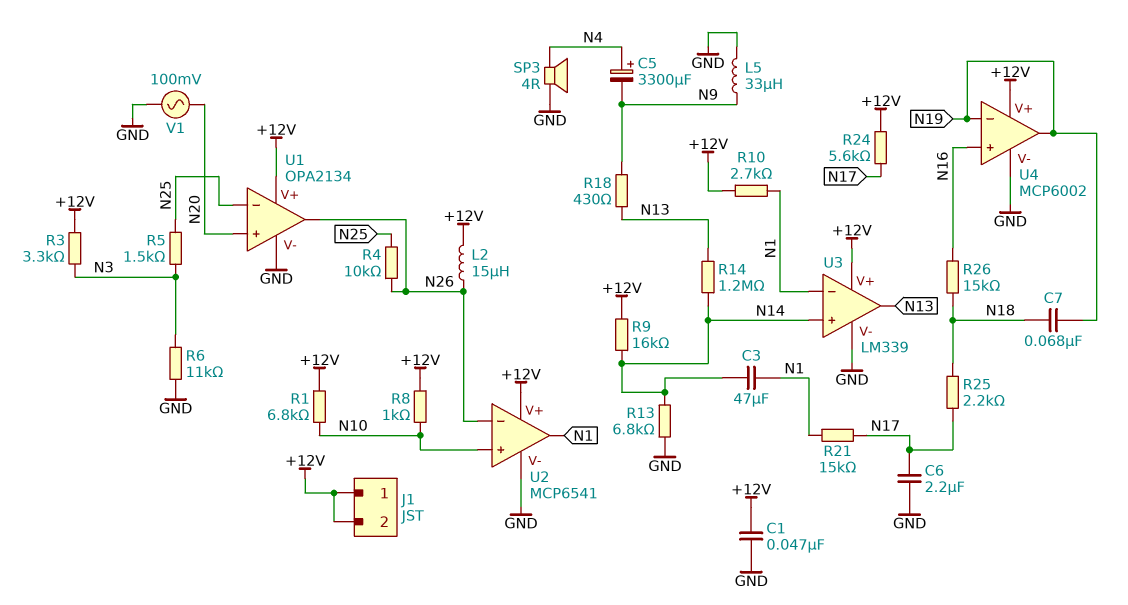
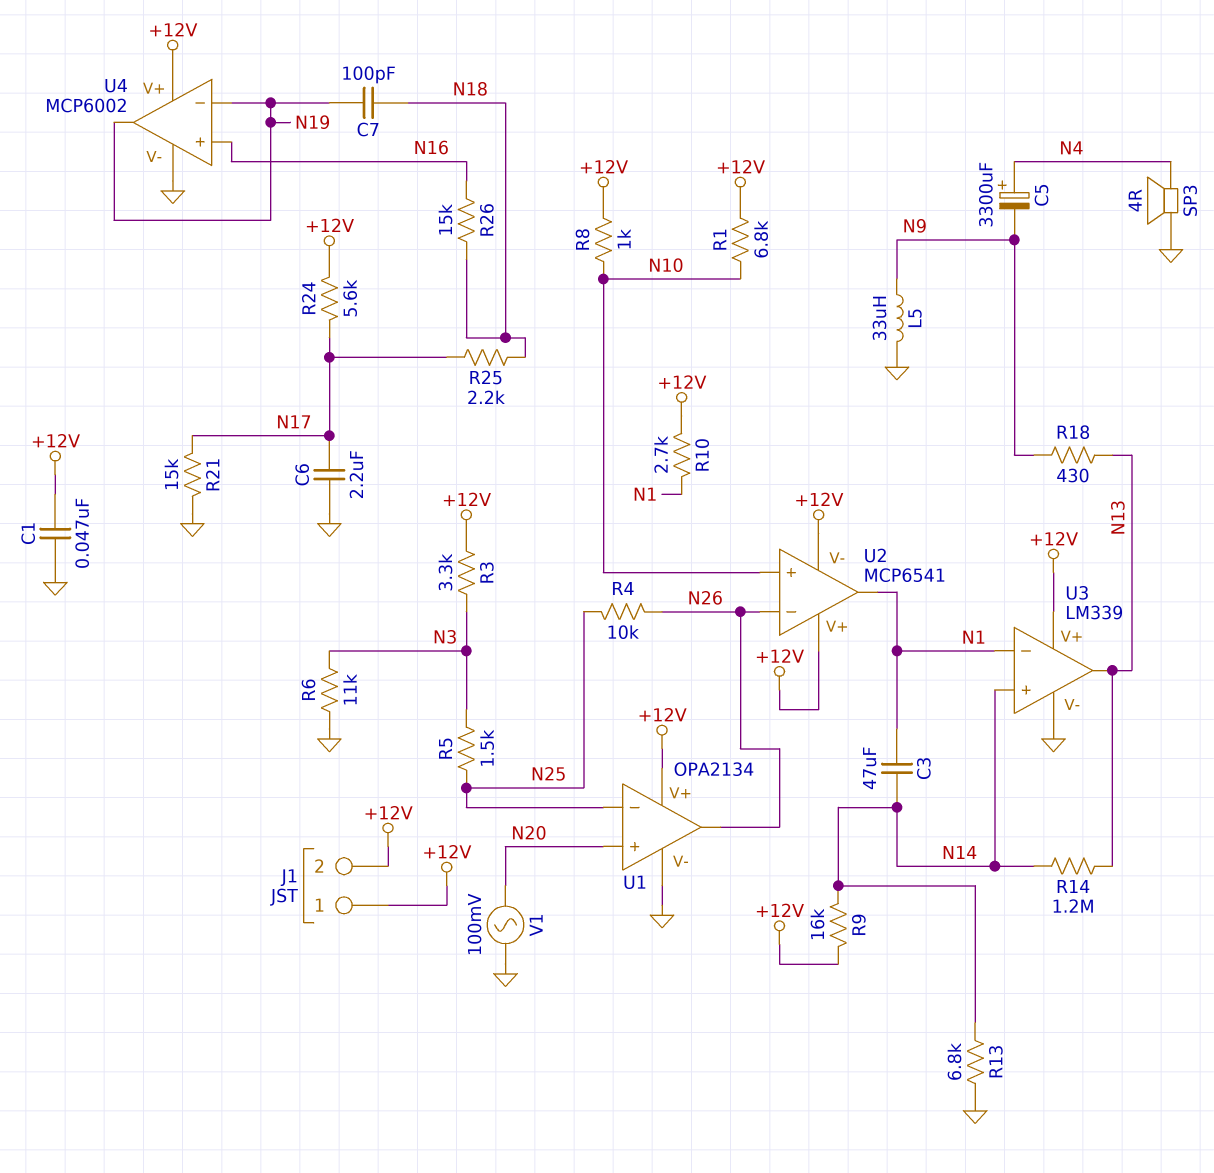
C7: 68nF (N18, N19) -> 100pF (N18, N19)
L2: 15uH (+12V, N26) -> none
R21: 15k (N1, N17) -> 15k (GND, N17)
U2 pin V-: GND -> +12V

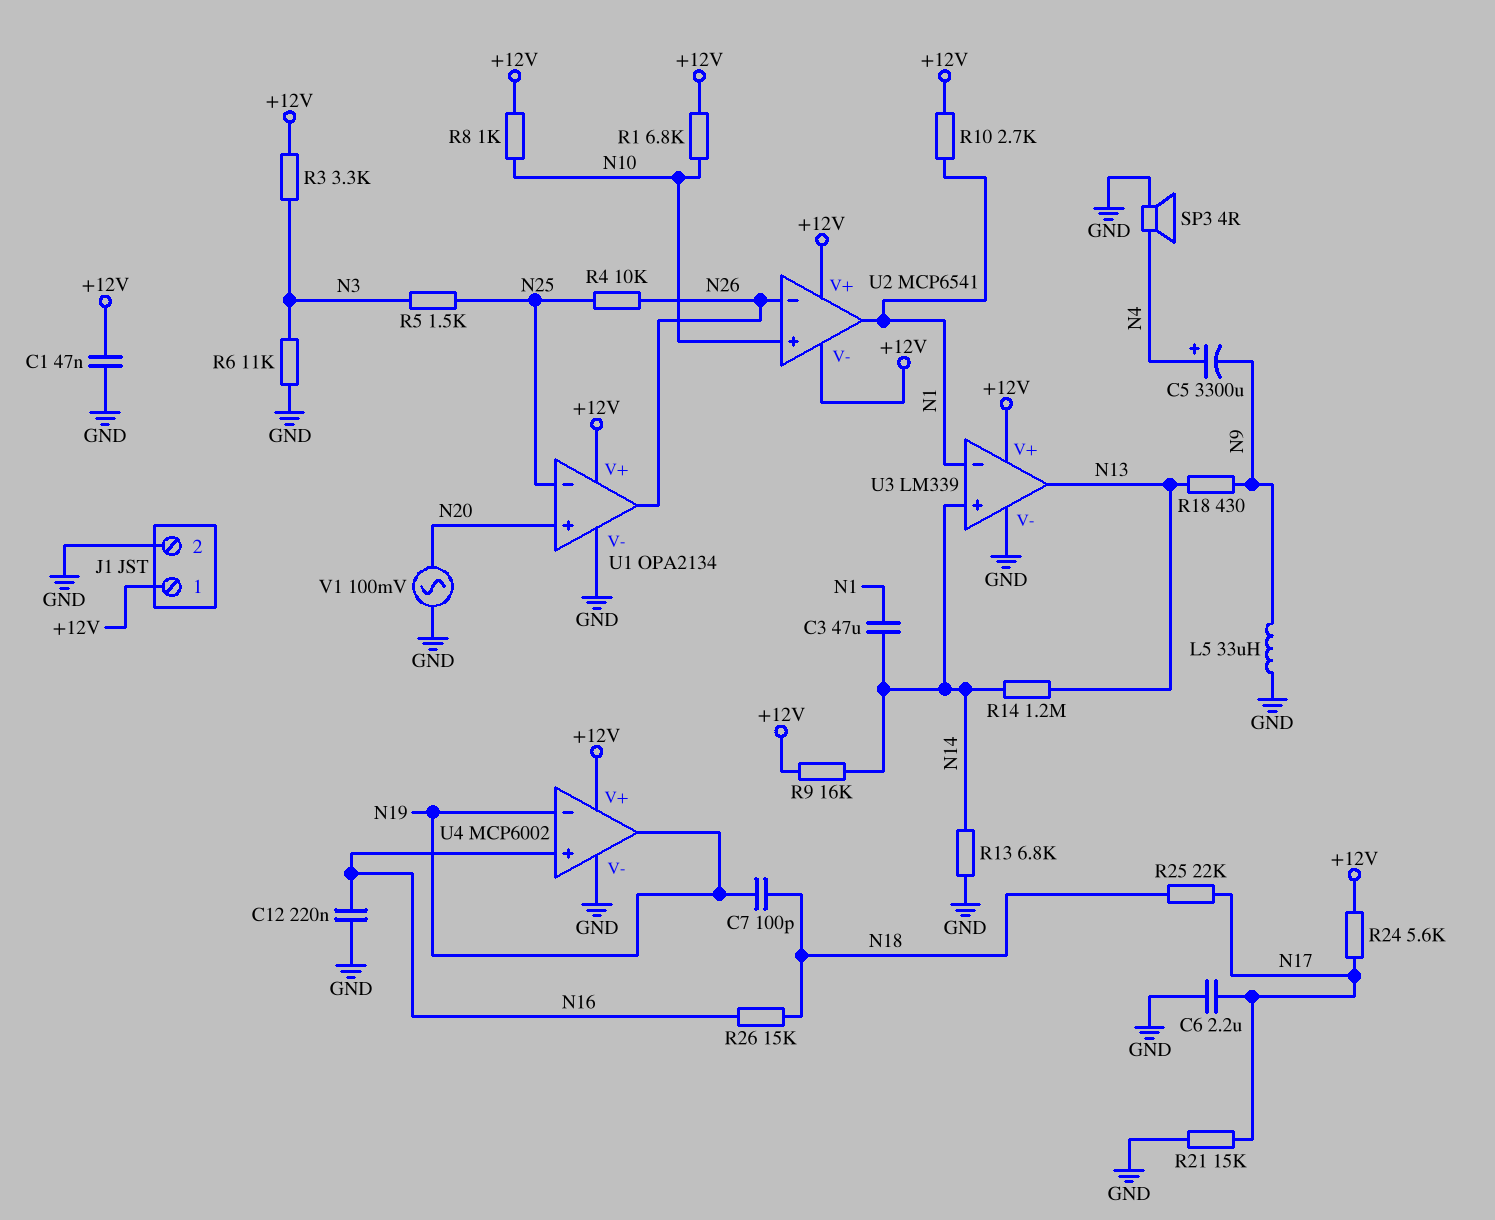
C12: none -> 220nF (GND, N16)
J1 pin 2: +12V -> GND
R25: 2.2k (N17, N18) -> 22k (N17, N18)

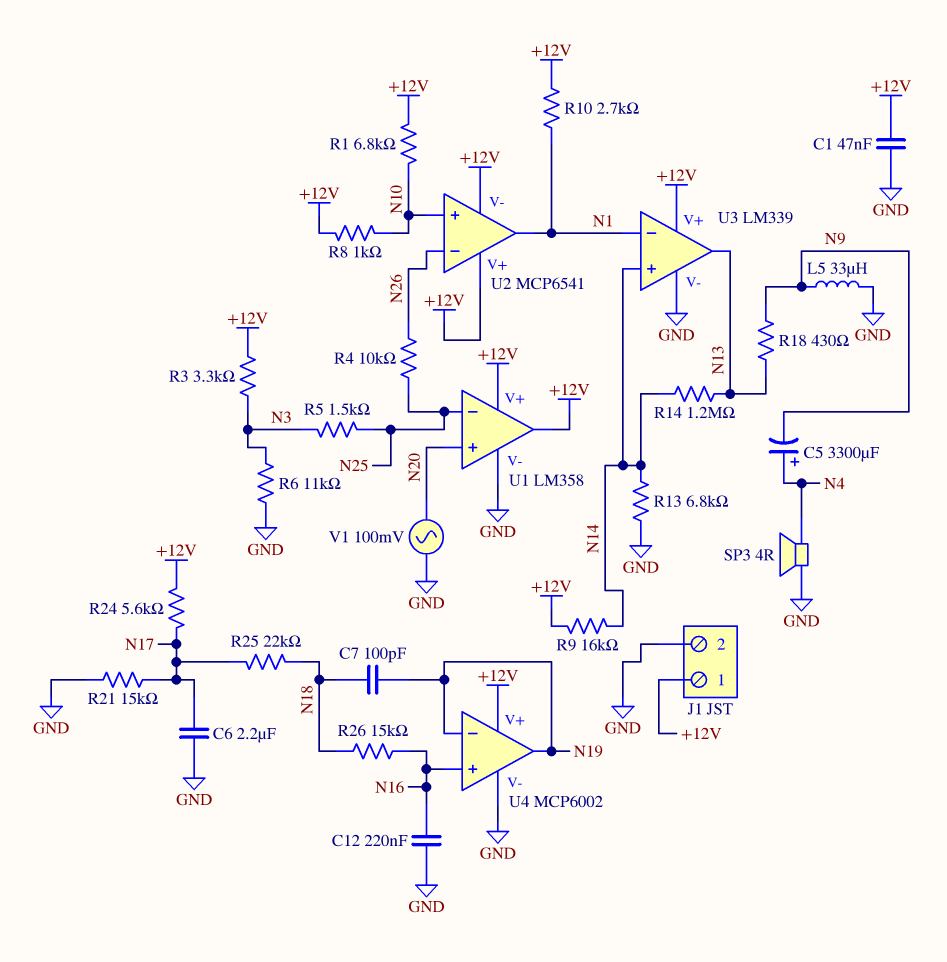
C3: 47uF (N1, N14) -> none
U1: OPA2134 -> LM358
U1 pin out: N26 -> +12V

